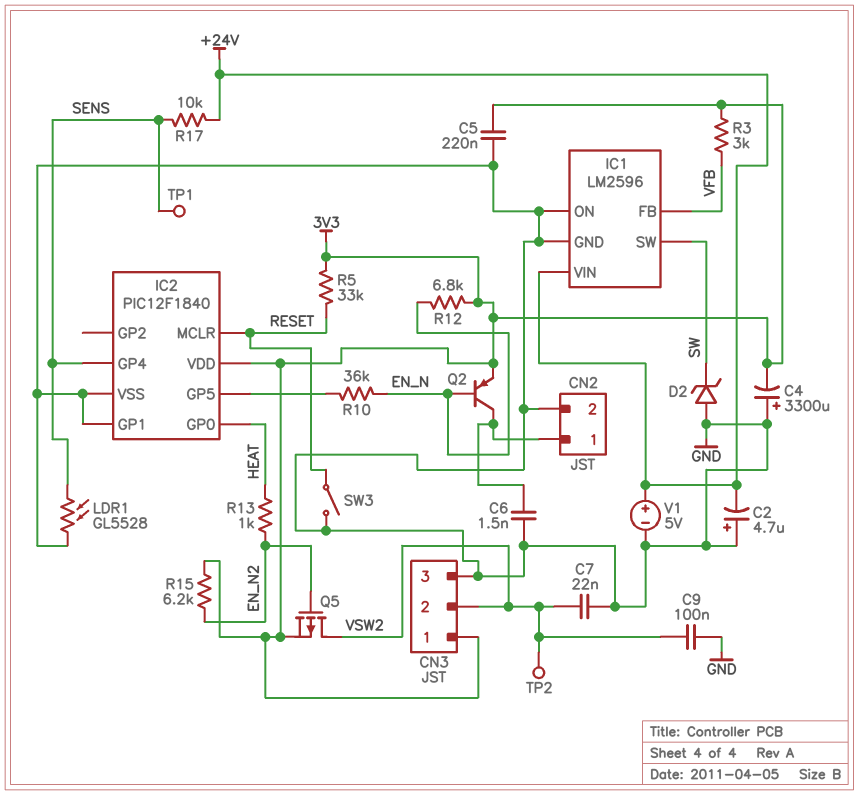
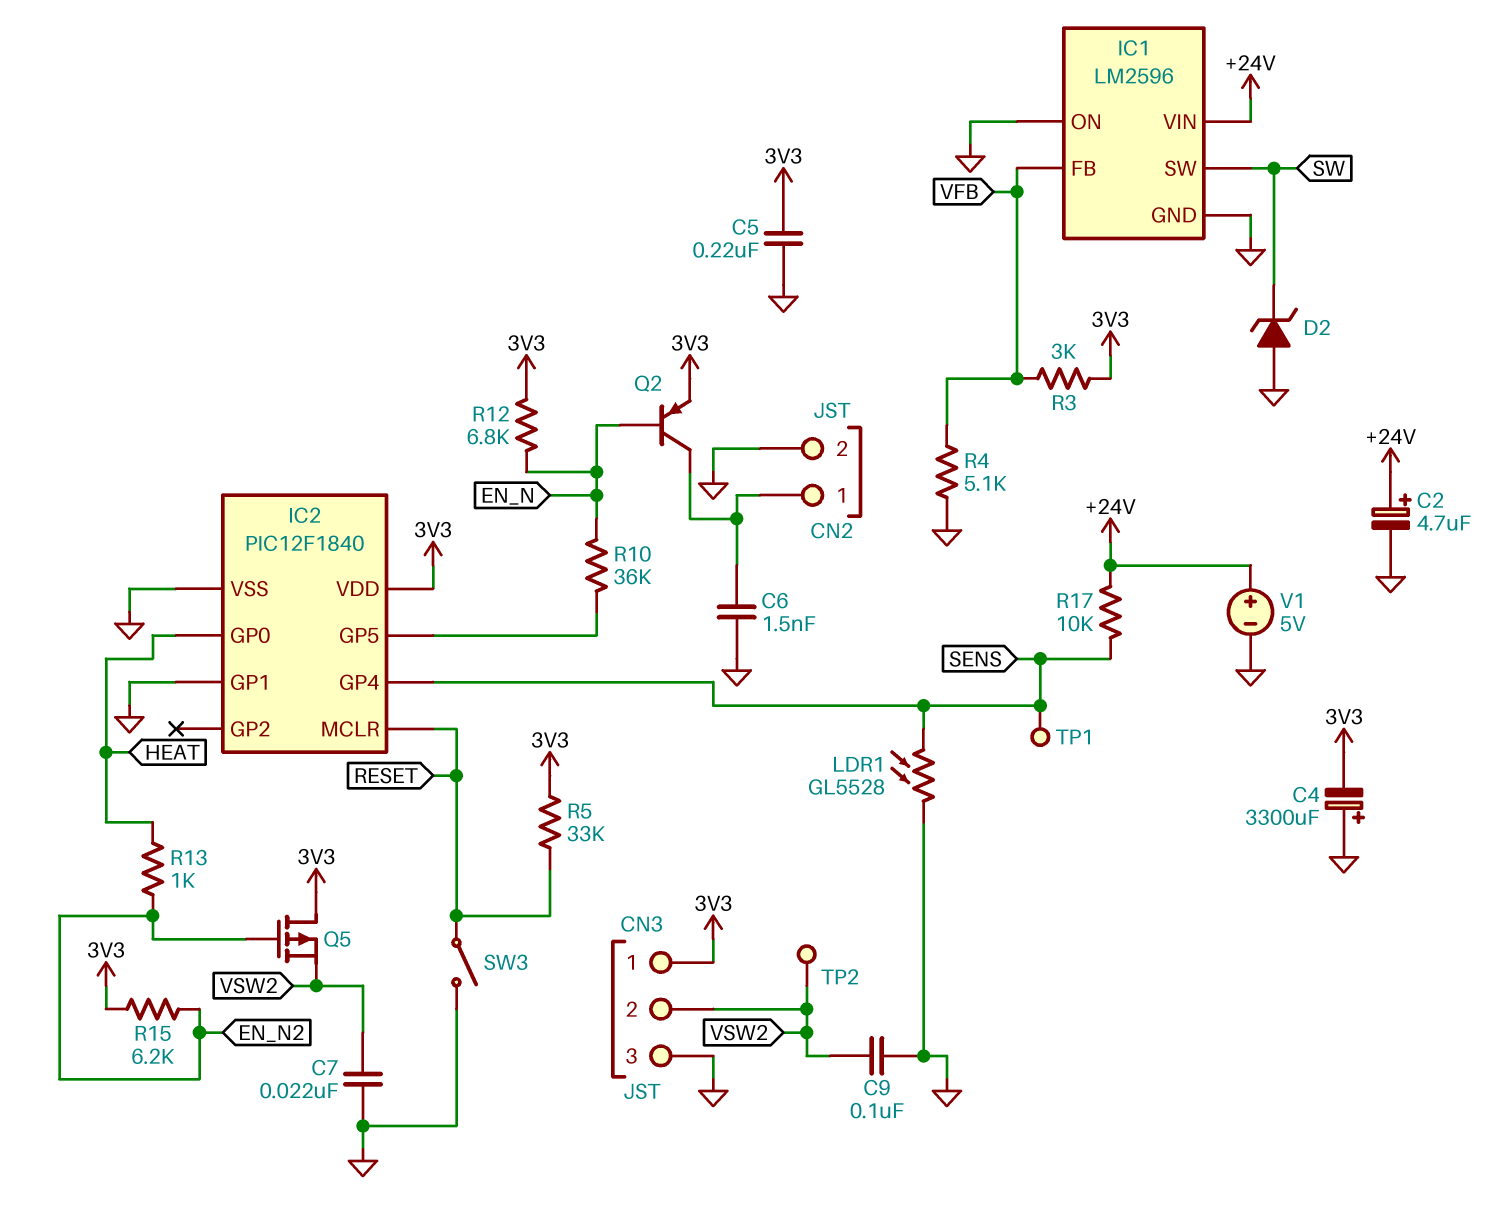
C2: 4.7uF (plus GND, minus +24V) -> 4.7uF (plus +24V, minus GND)
Q5: PMOS (G EN_N2, D VSW2, S 3V3) -> PMOS (G EN_N2, D 3V3, S VSW2)
R4: none -> 5.1k (GND, VFB)

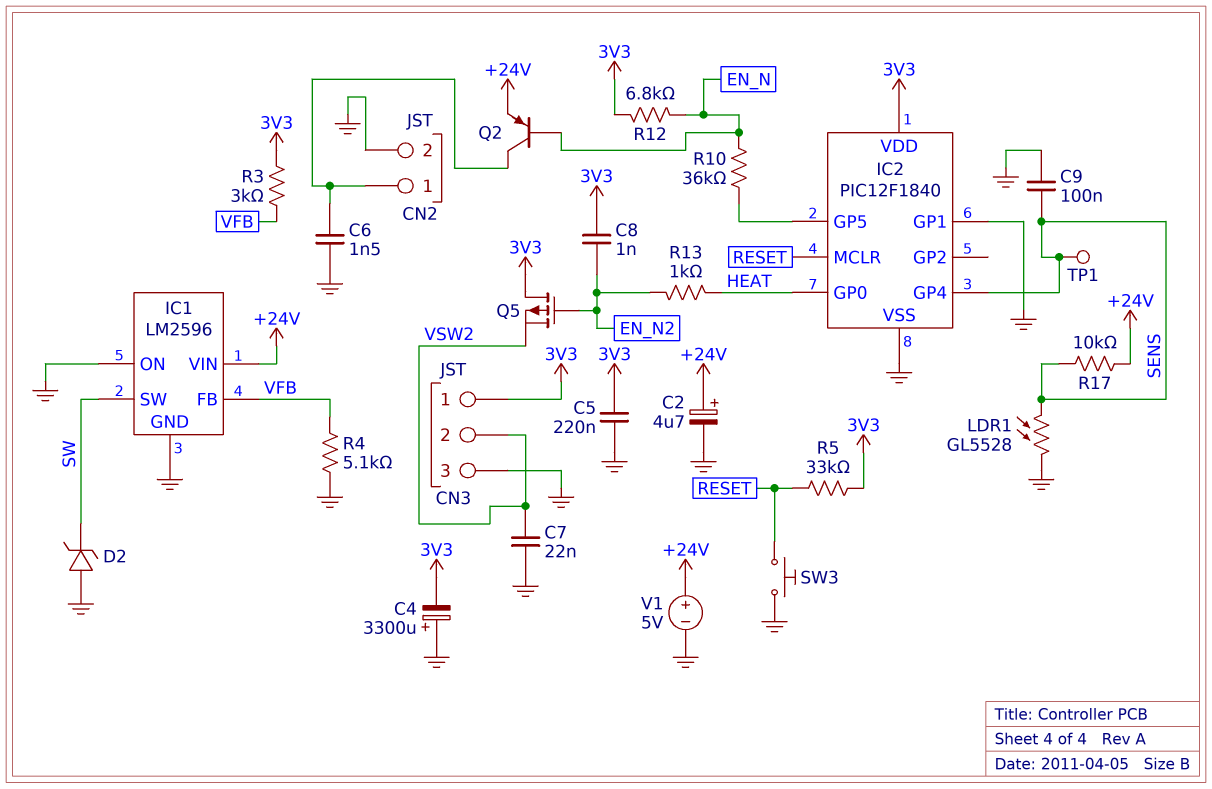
C8: none -> 1nF (3V3, EN_N2)
C9: 100nF (GND, VSW2) -> 100nF (GND, SENS)
Q2: PNP (B EN_N, C CN2/1, E 3V3) -> PNP (B EN_N, C CN2/1, E +24V)
R15: 6.2k (3V3, EN_N2) -> none
SW3: switch (GND, RESET) -> button (GND, RESET)
TP2: test point (VSW2) -> none

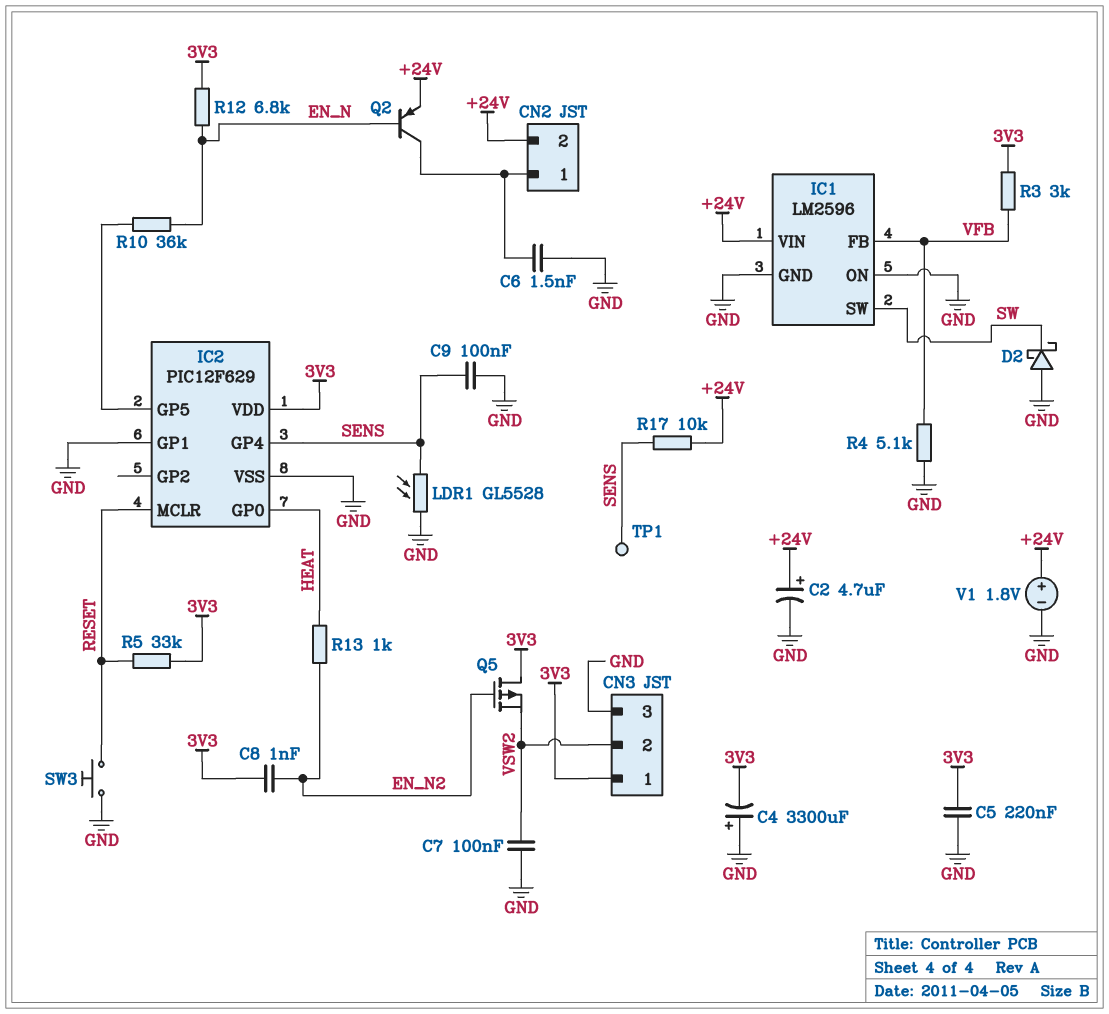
C7: 22nF (GND, VSW2) -> 100nF (GND, VSW2)
CN2 pin 2: GND -> +24V
D2: zener (A GND, K SW) -> schottky (A GND, K SW)
IC2: PIC12F1840 -> PIC12F629
V1: 5V (plus +24V, minus GND) -> 1.8V (plus +24V, minus GND)

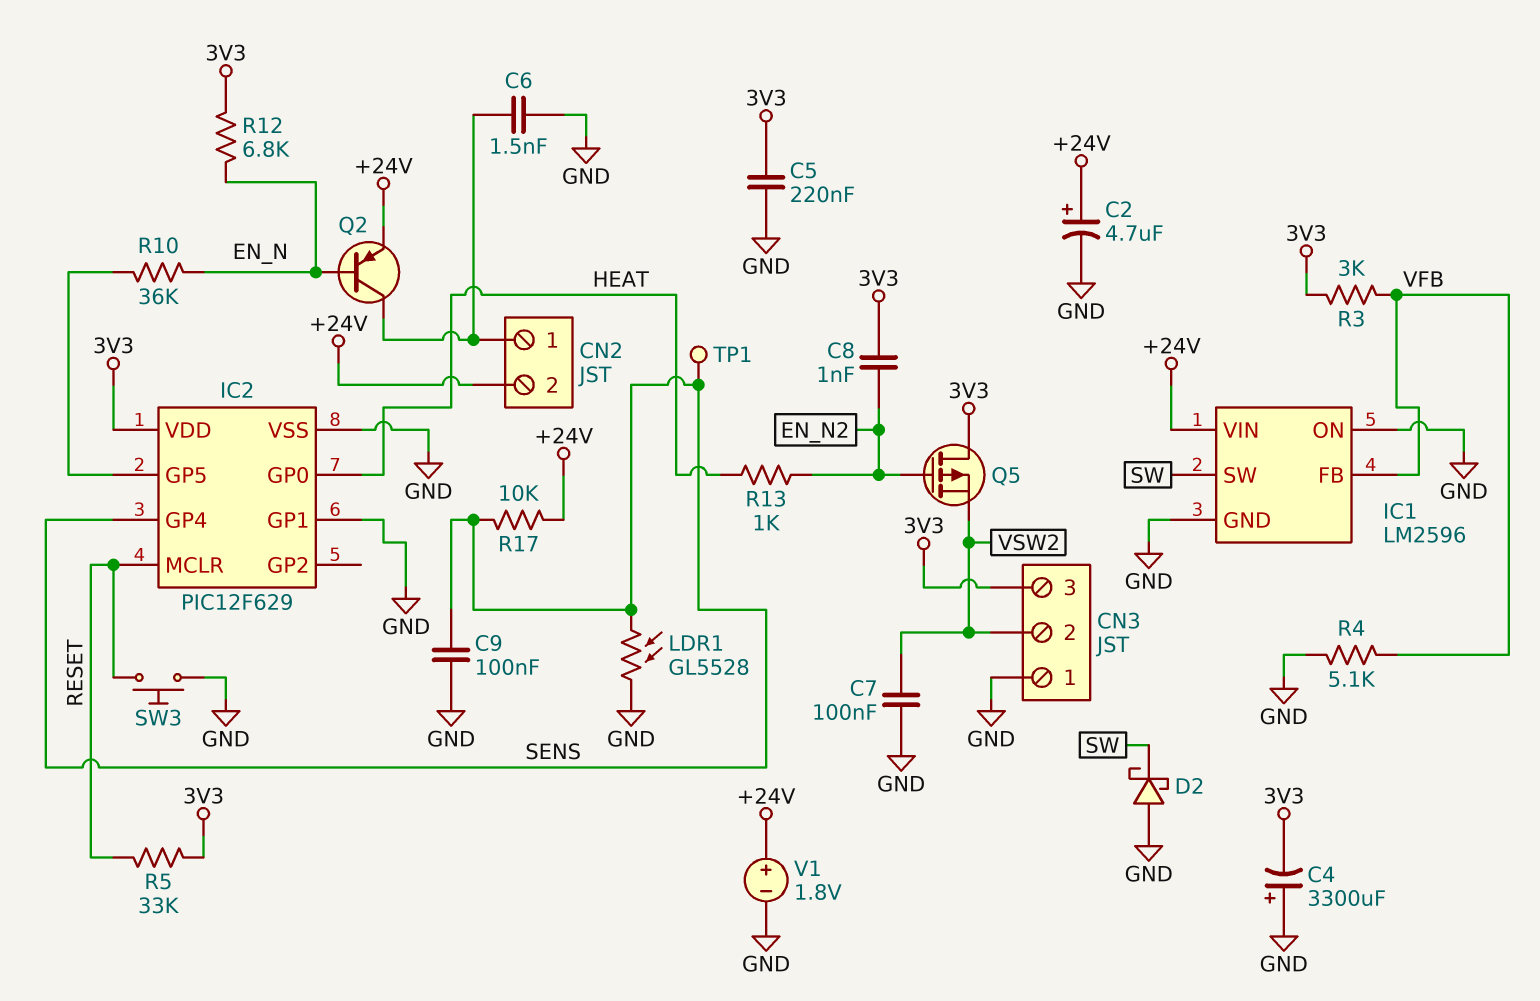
CN3 pin 1: 3V3 -> GND
CN3 pin 3: GND -> 3V3

